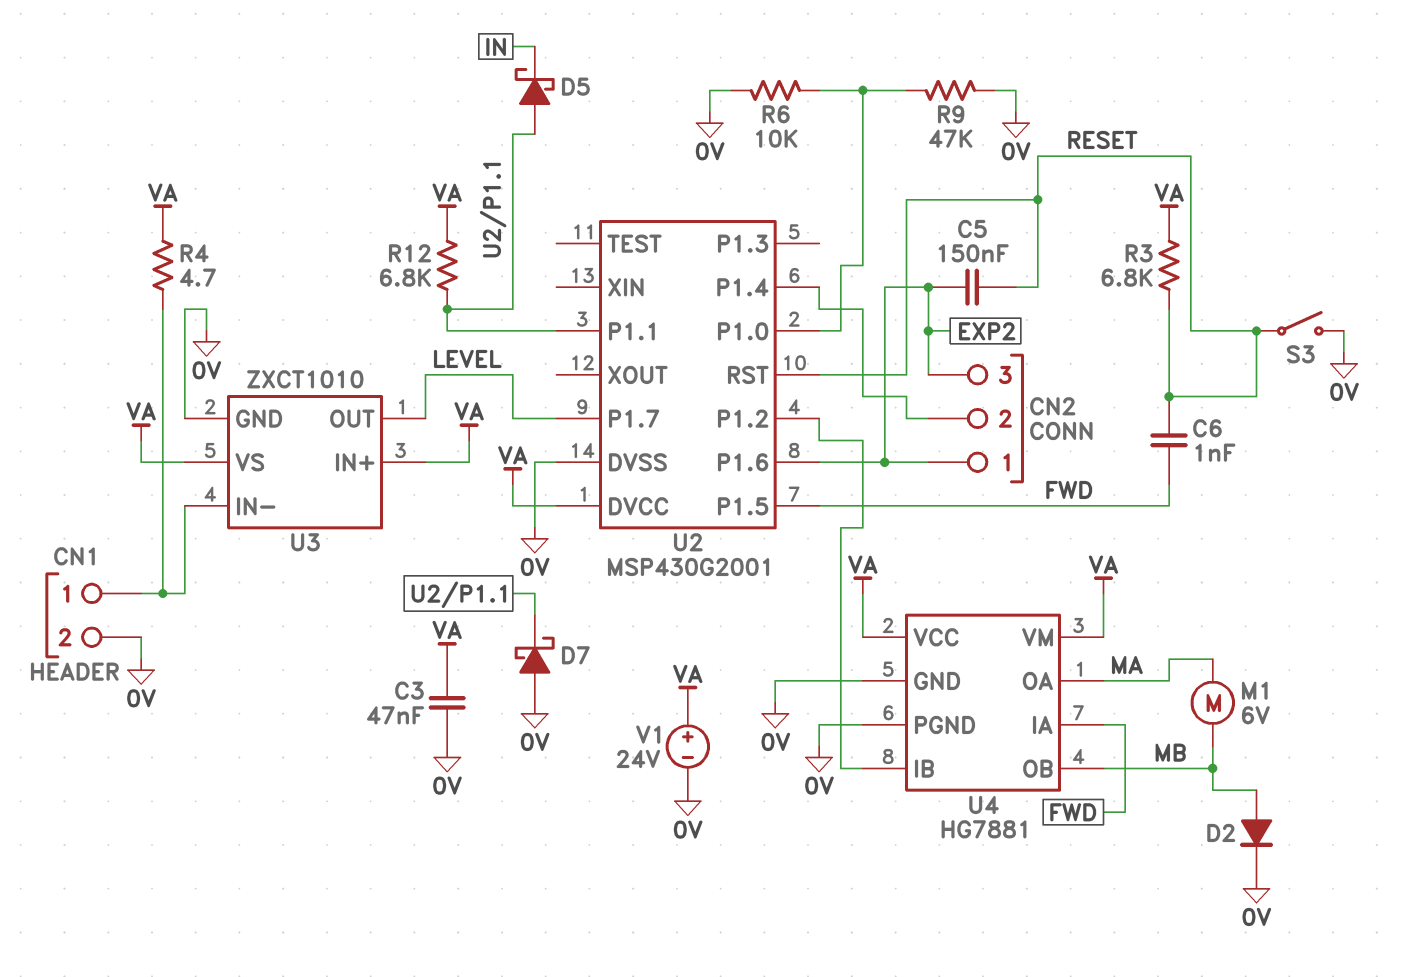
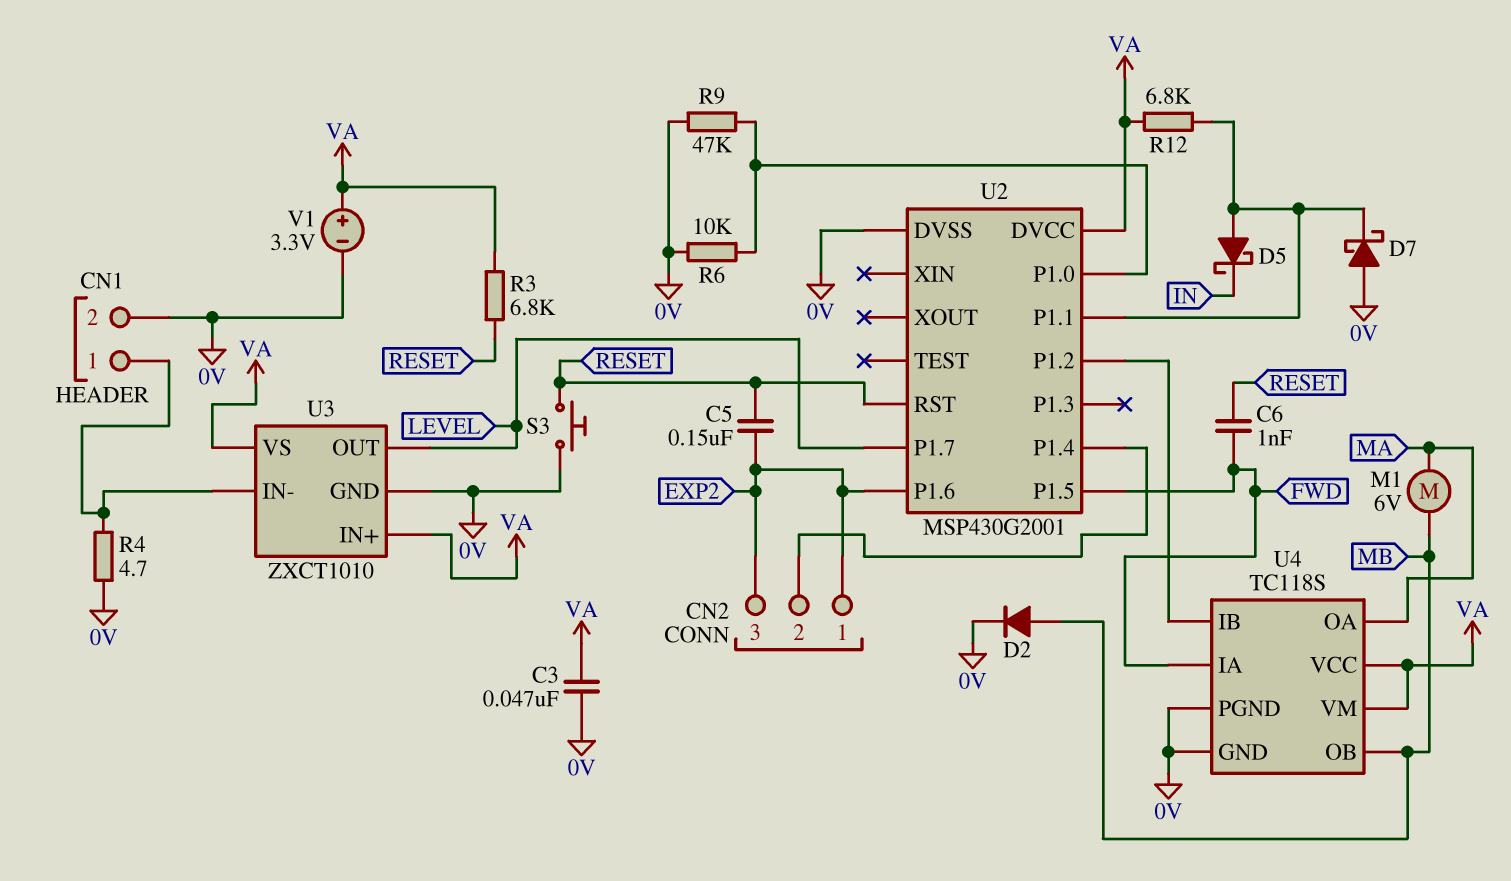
R4: 4.7 (CN1/1, VA) -> 4.7 (0V, CN1/1)
S3: switch (0V, RESET) -> button (0V, RESET)
U4: HG7881 -> TC118S
V1: 24V (plus VA, minus 0V) -> 3.3V (plus VA, minus 0V)

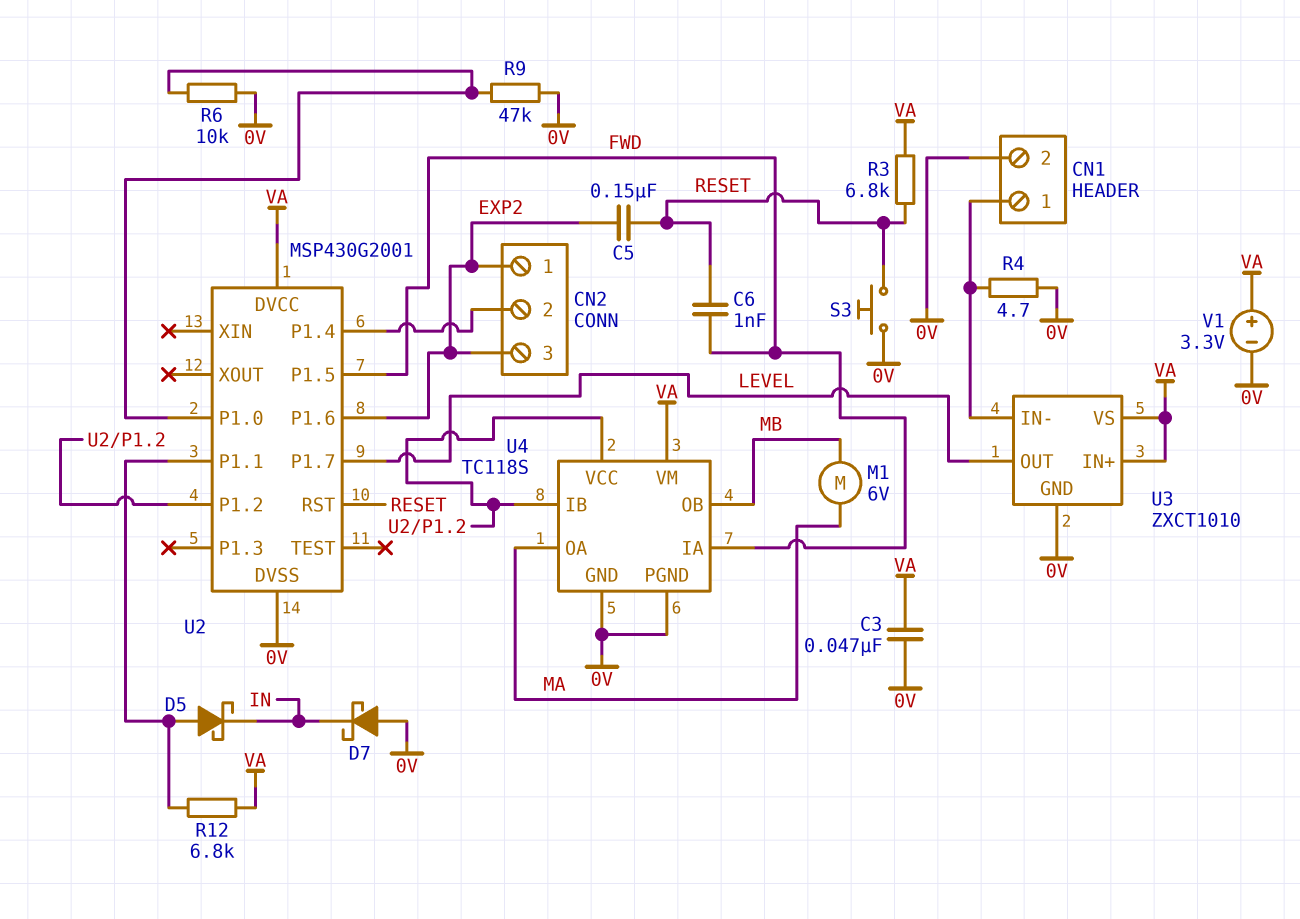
D2: diode (A MB, K 0V) -> none
D7: schottky (A 0V, K U2/P1.1) -> schottky (A 0V, K IN)
U4 pin VCC: VA -> U2/P1.2

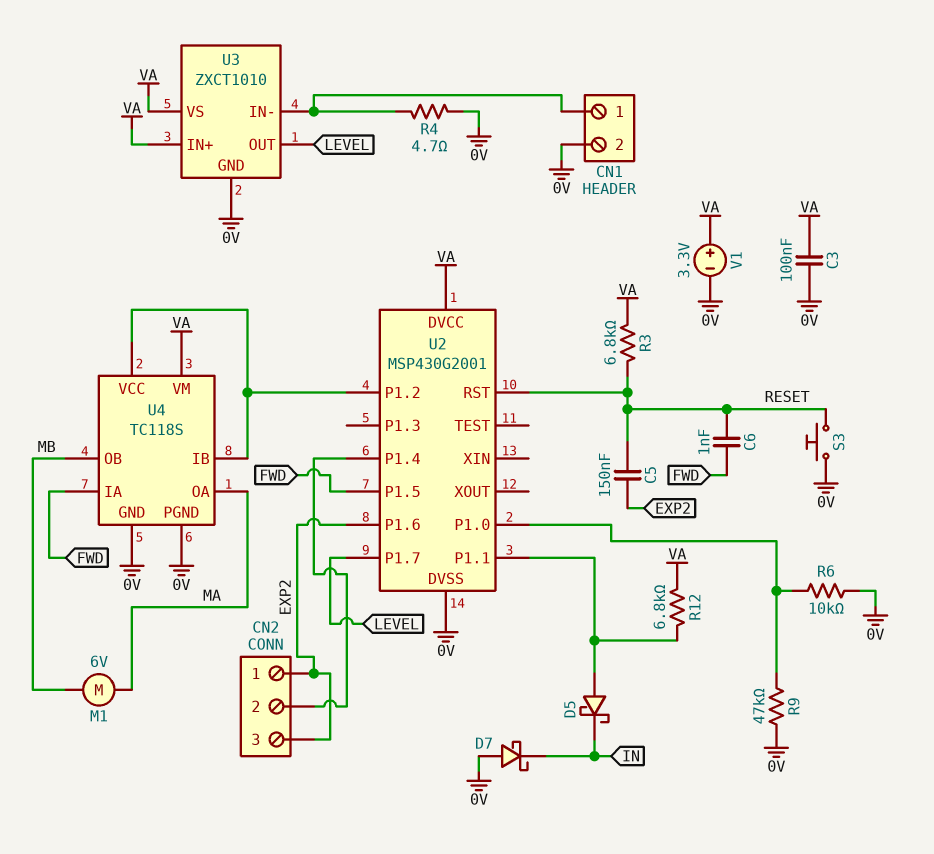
C3: 47nF (0V, VA) -> 100nF (0V, VA)

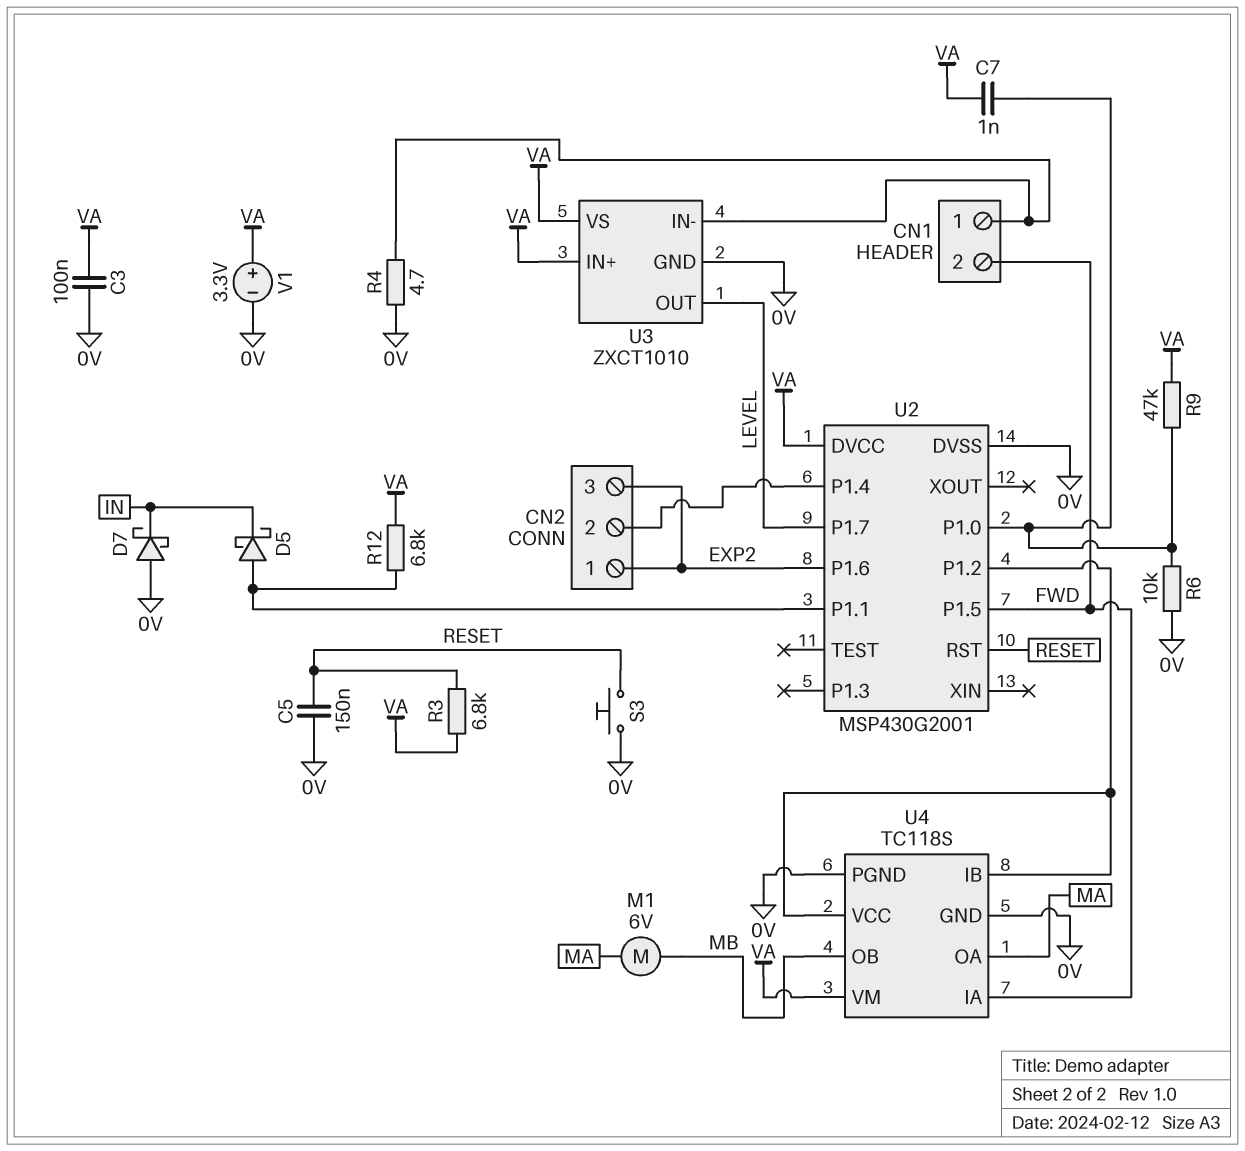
C5: 150nF (EXP2, RESET) -> 150nF (0V, RESET)
C6: 1nF (FWD, RESET) -> none
C7: none -> 1nF (U2/P1.0, VA)
CN1 pin 2: 0V -> FWD
R9: 47k (0V, U2/P1.0) -> 47k (U2/P1.0, VA)

